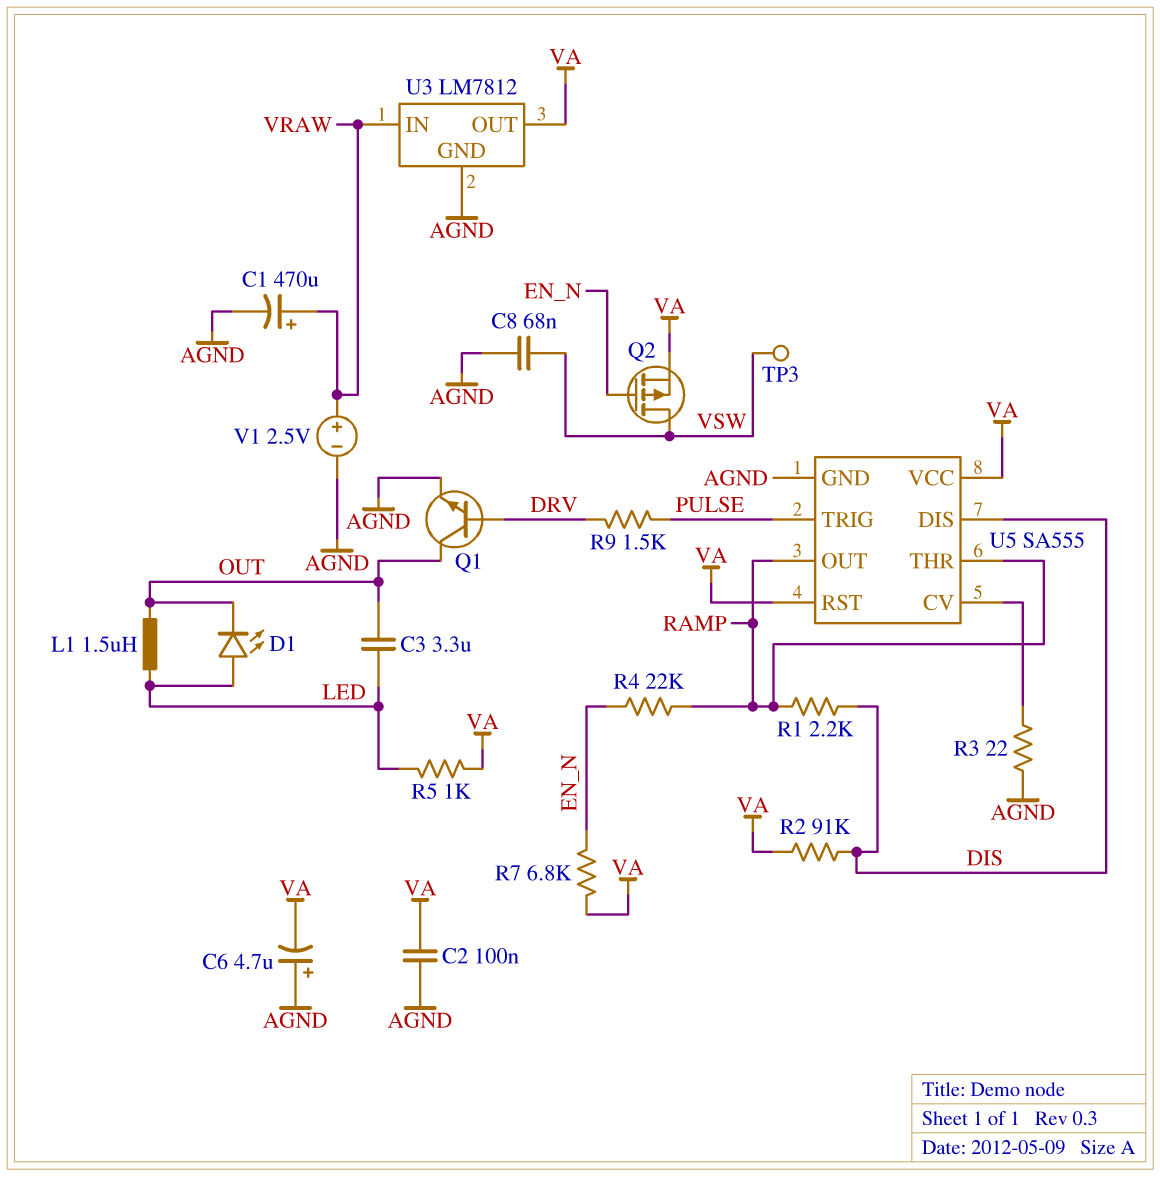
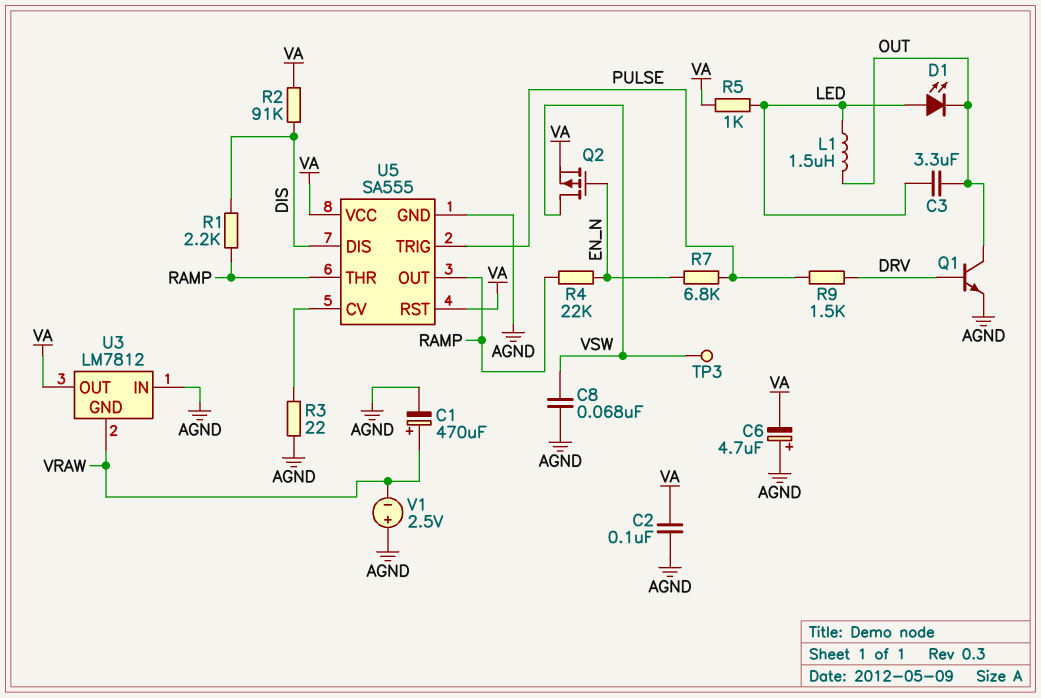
R7: 6.8k (EN_N, VA) -> 6.8k (EN_N, PULSE)
U3 pin GND: AGND -> VRAW
U3 pin IN: VRAW -> AGND
V1: 2.5V (plus VRAW, minus AGND) -> 2.5V (plus AGND, minus VRAW)

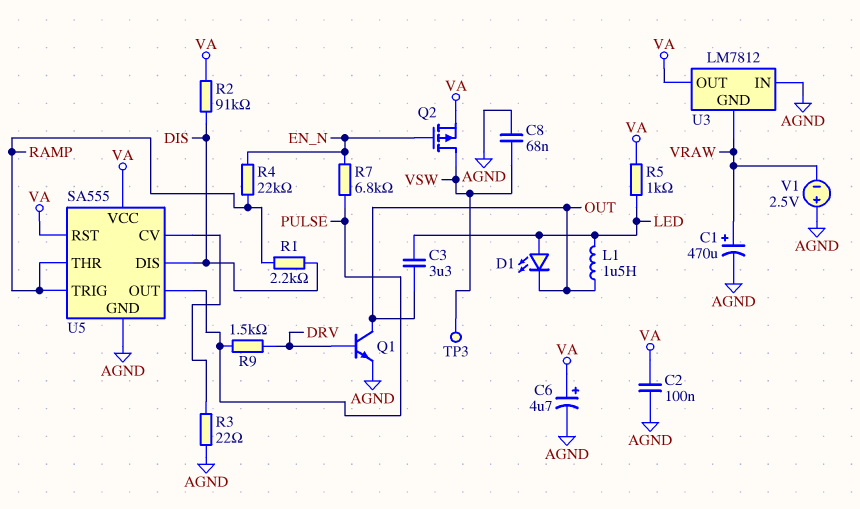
C6: 4.7uF (plus AGND, minus VA) -> 4.7uF (plus VA, minus AGND)
U5 pin OUT: RAMP -> PULSE
U5 pin TRIG: PULSE -> RAMP

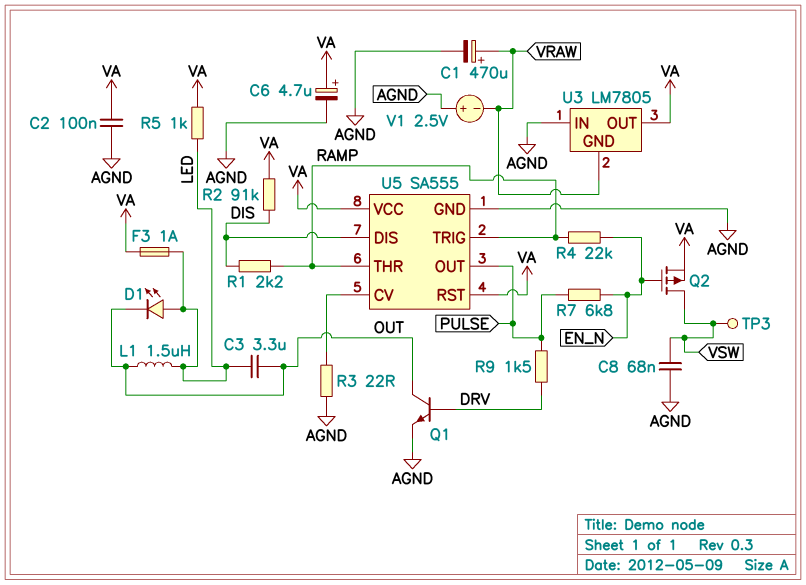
F3: none -> 1A (LED, VA)
U3: LM7812 -> LM7805

